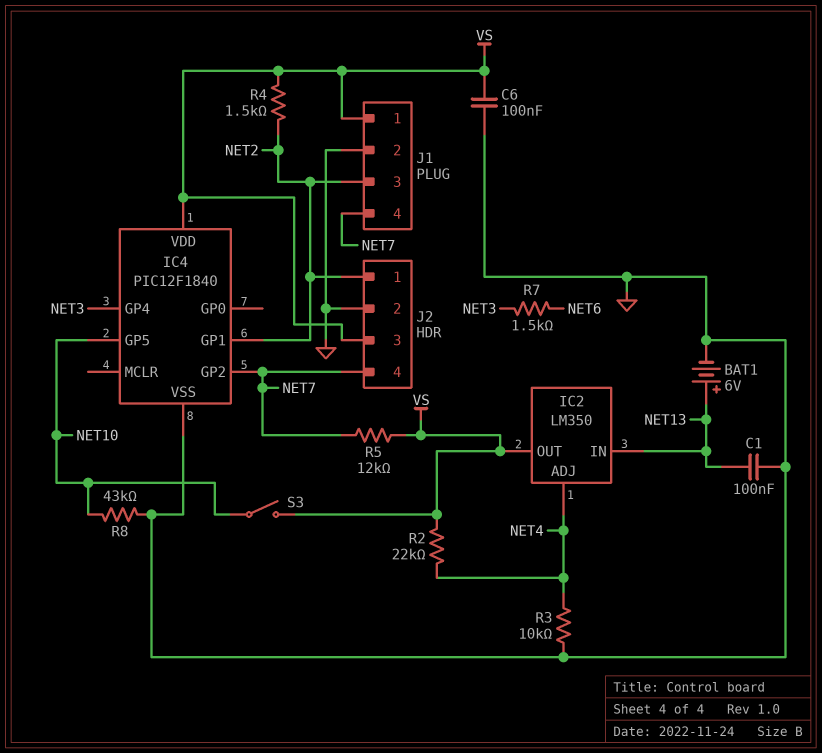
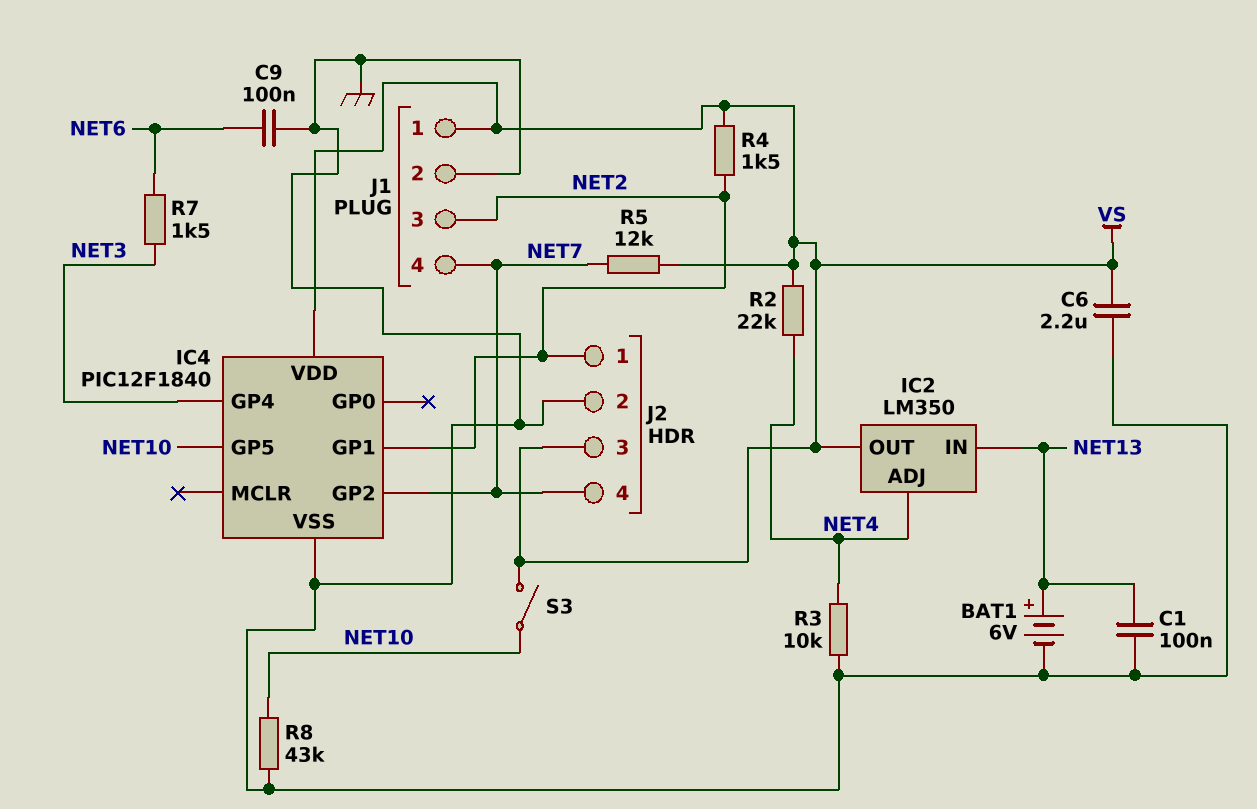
C6: 100nF (GND, VS) -> 2.2uF (GND, VS)
C9: none -> 100nF (GND, NET6)

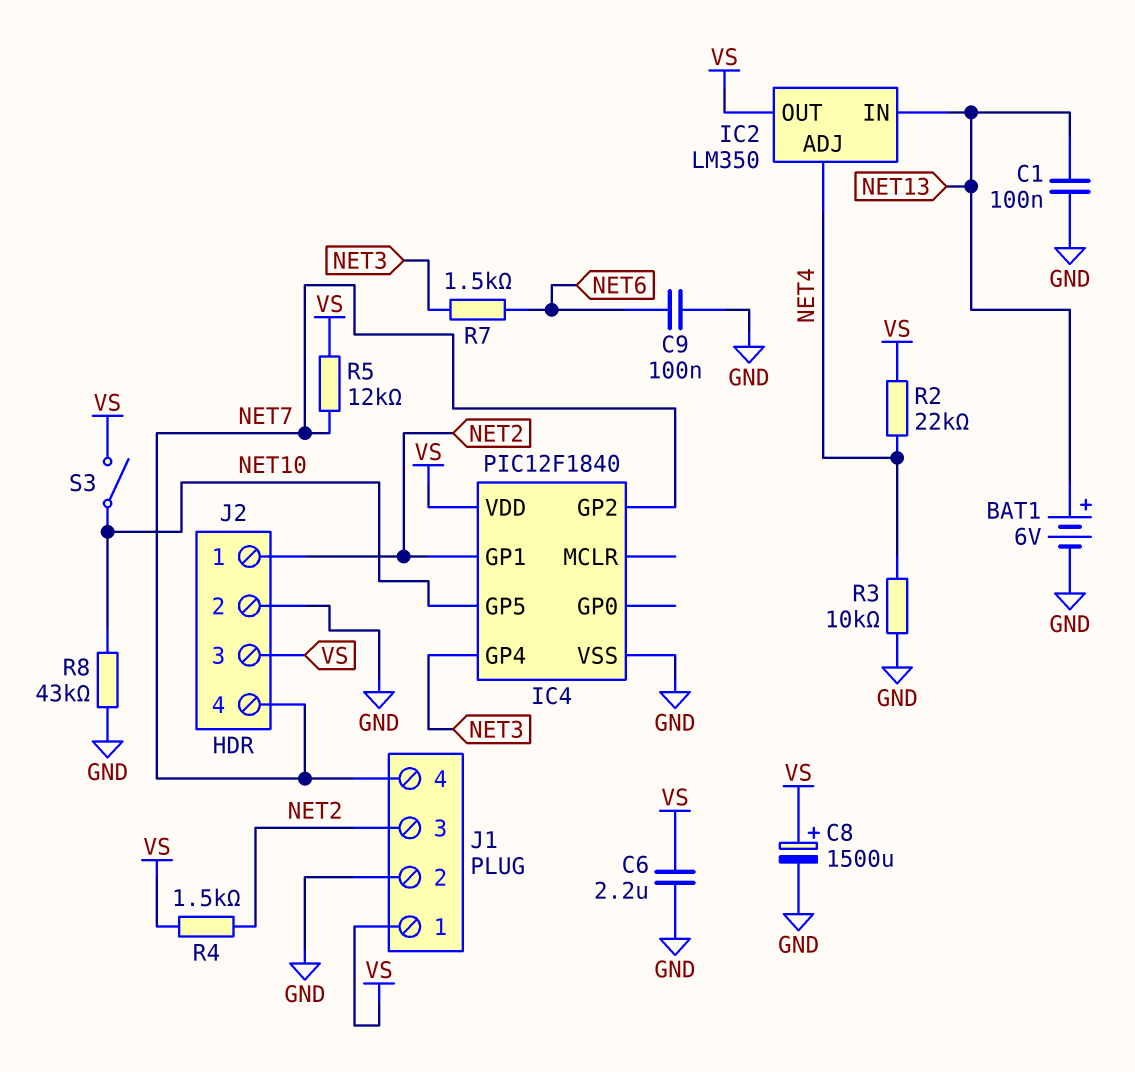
C8: none -> 1500uF (plus VS, minus GND)

